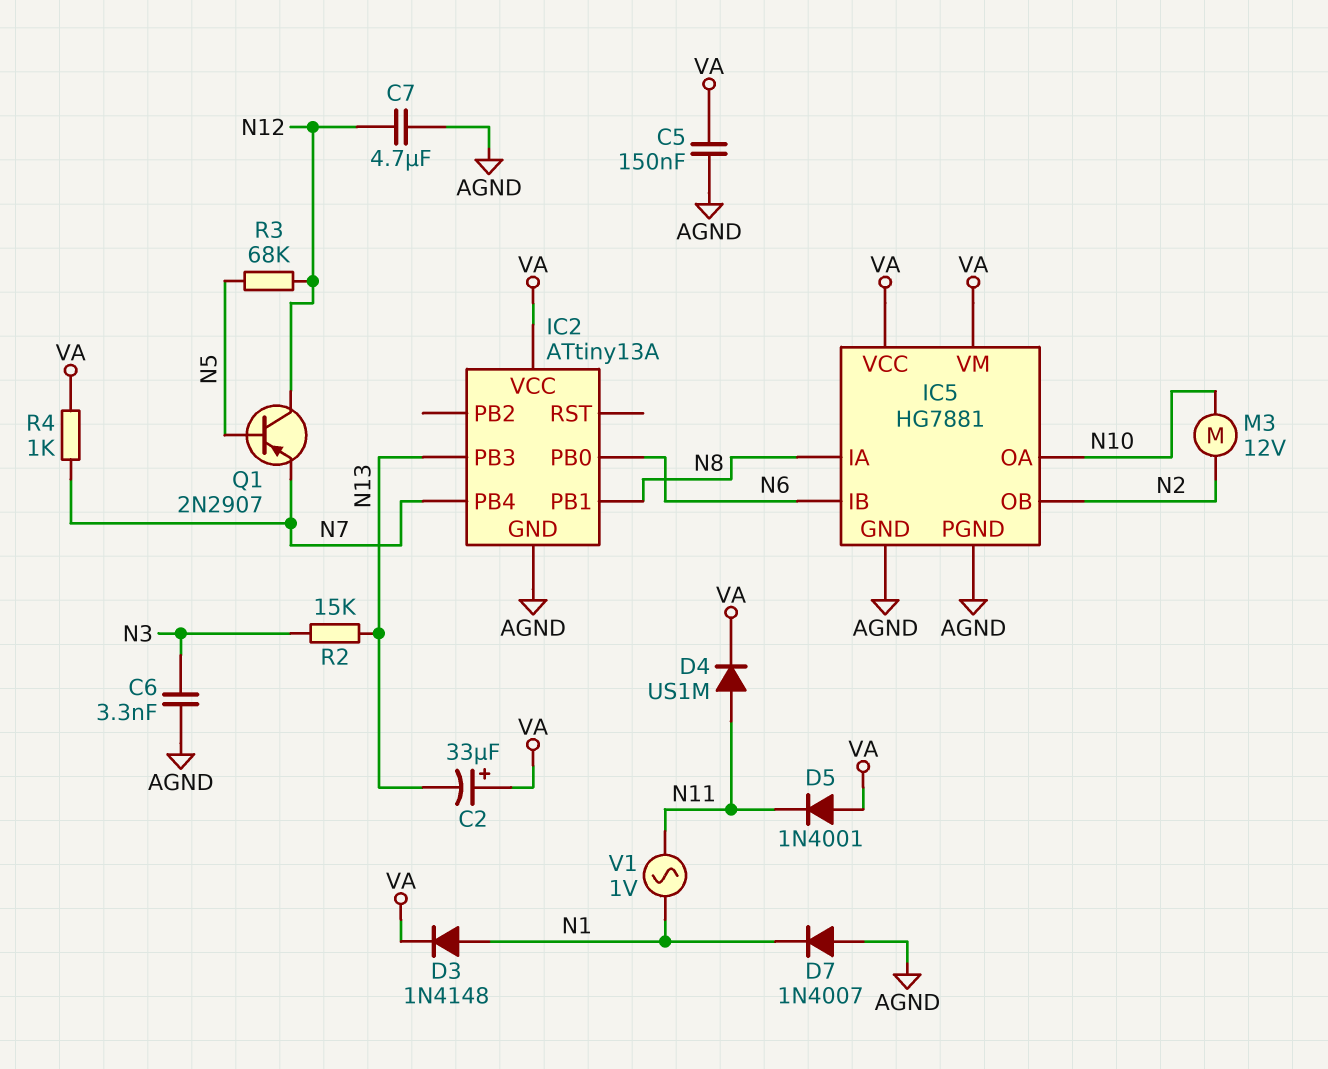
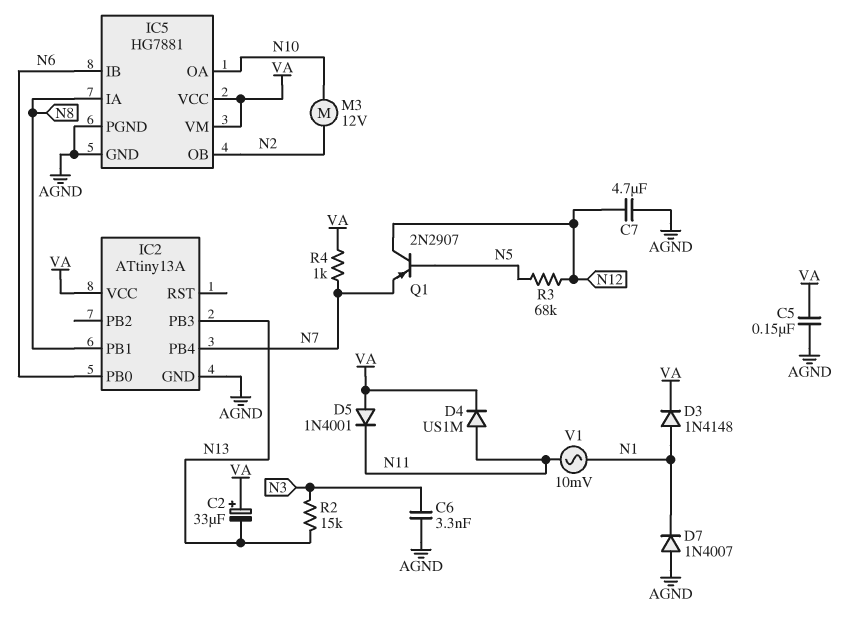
V1: AC 1V (N1, N11) -> AC 10mV (N1, N11)

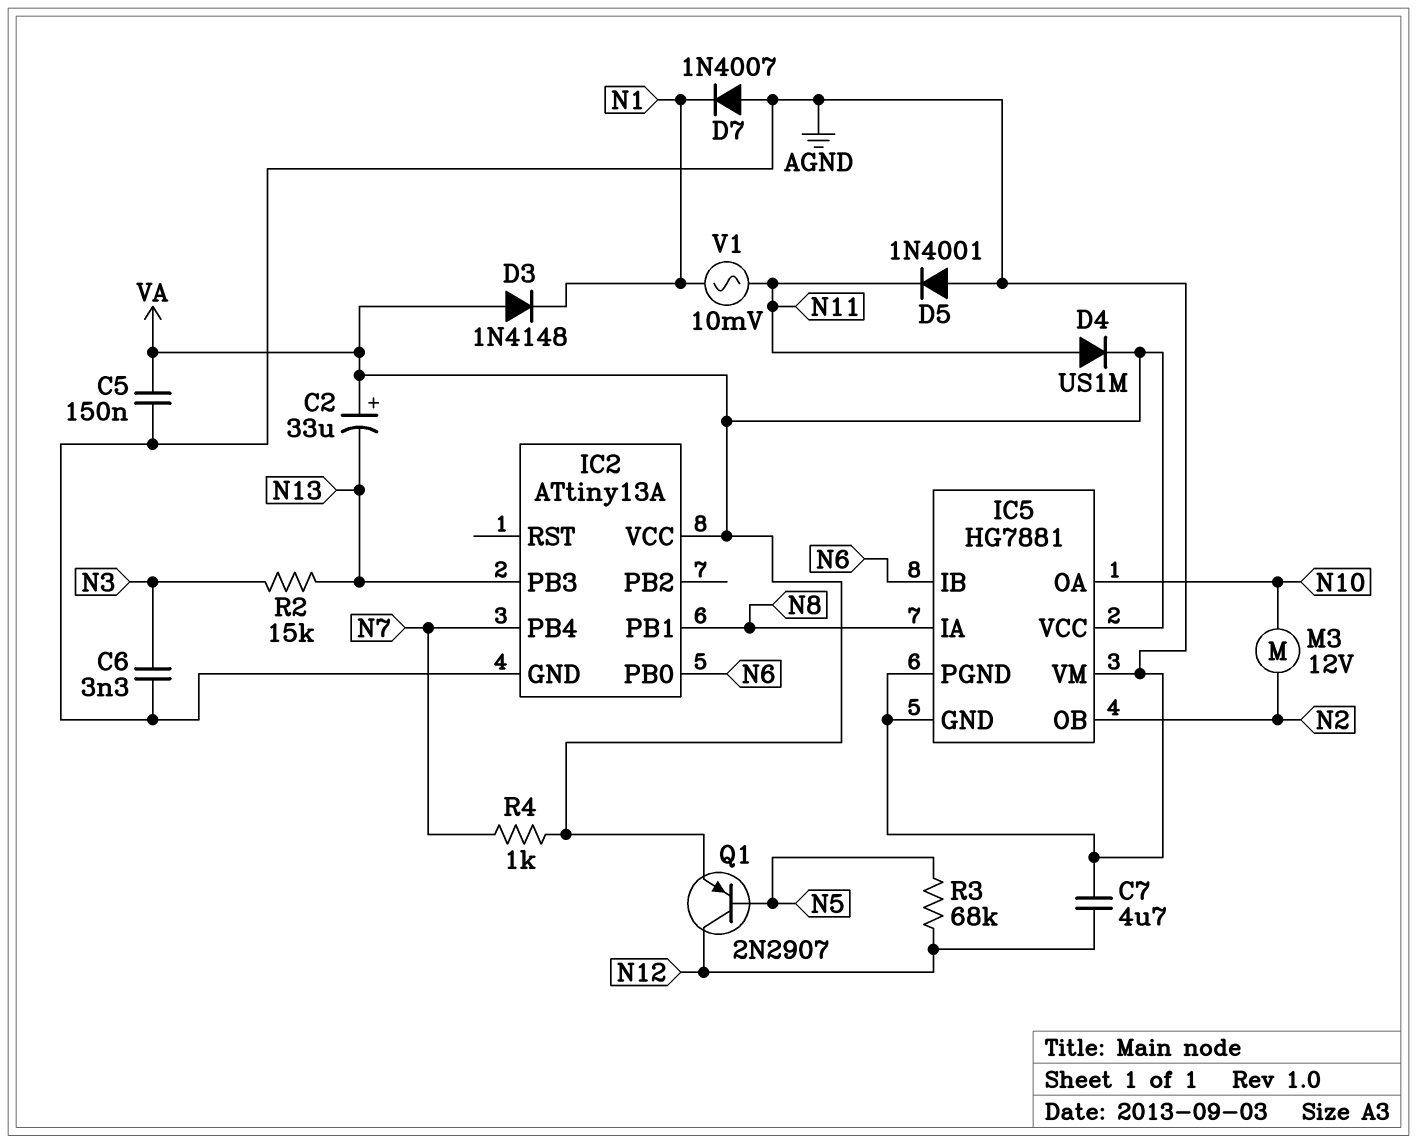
D3: diode 1N4148 (A N1, K VA) -> diode 1N4148 (A VA, K N1)
D5: diode 1N4001 (A VA, K N11) -> diode 1N4001 (A AGND, K N11)
IC5 pin VM: VA -> AGND
Q1: PNP 2N2907 (B N5, C N12, E N7) -> PNP 2N2907 (B N5, C N12, E VA)

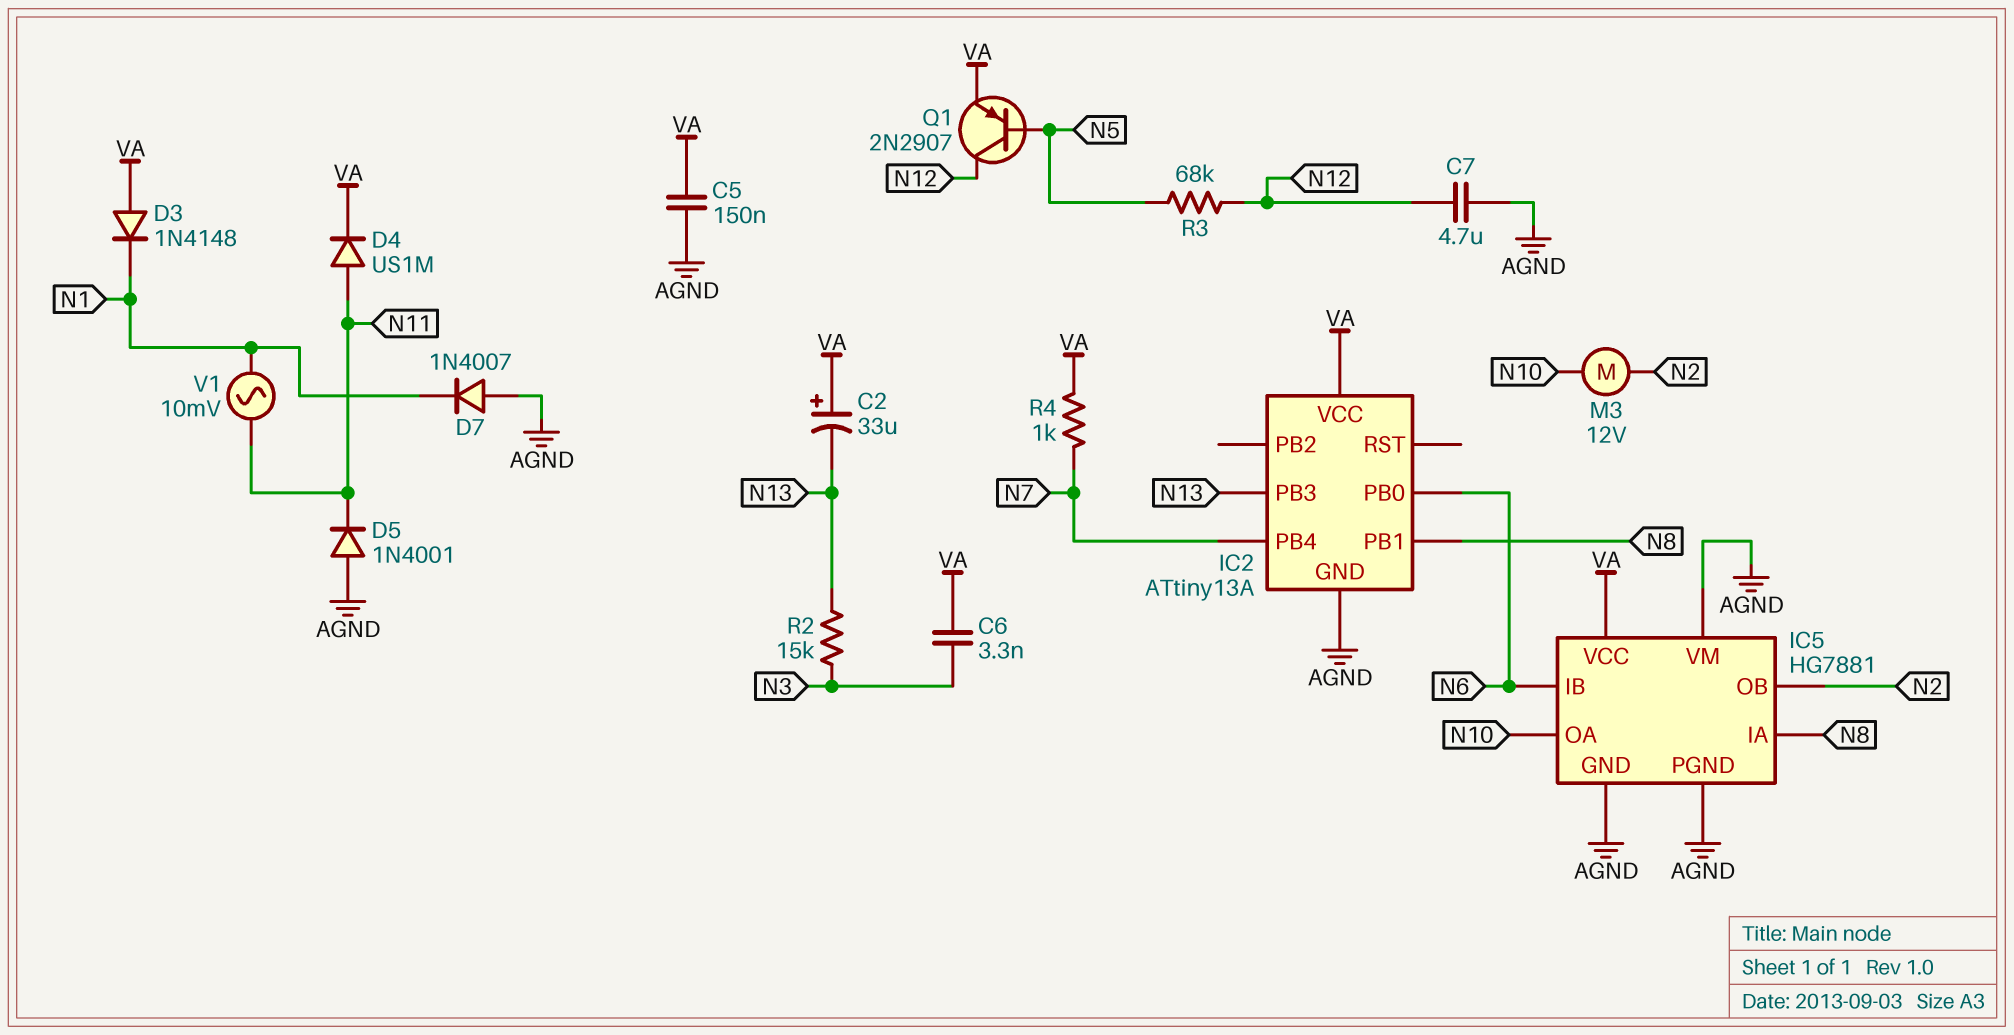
C6: 3.3nF (AGND, N3) -> 3.3nF (N3, VA)

